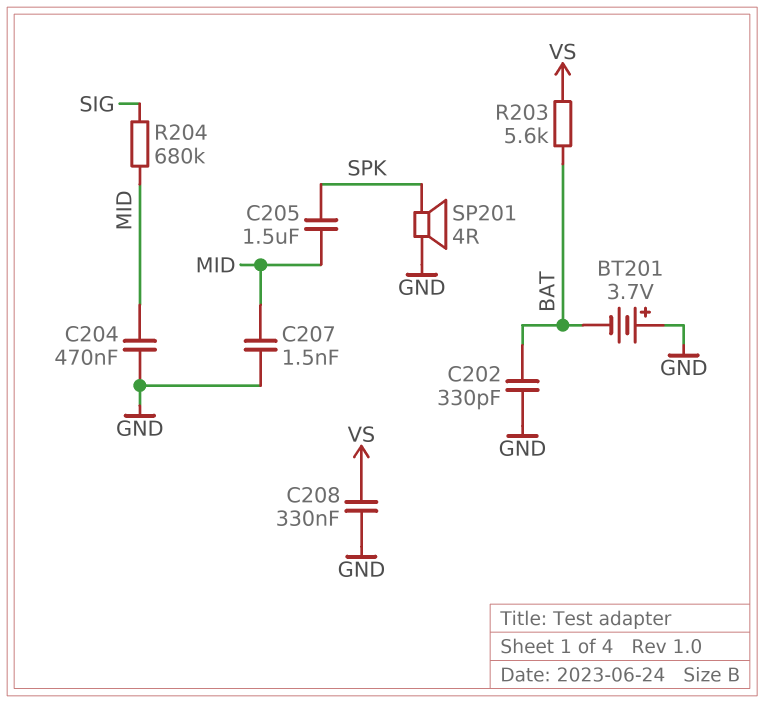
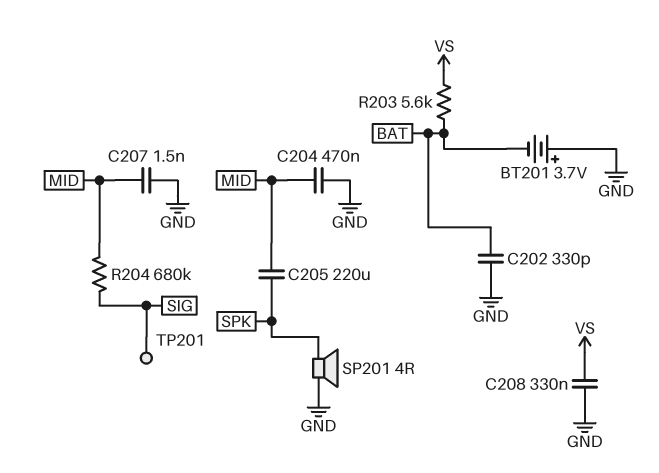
C205: 1.5uF (MID, SPK) -> 220uF (MID, SPK)
TP201: none -> test point (SIG)

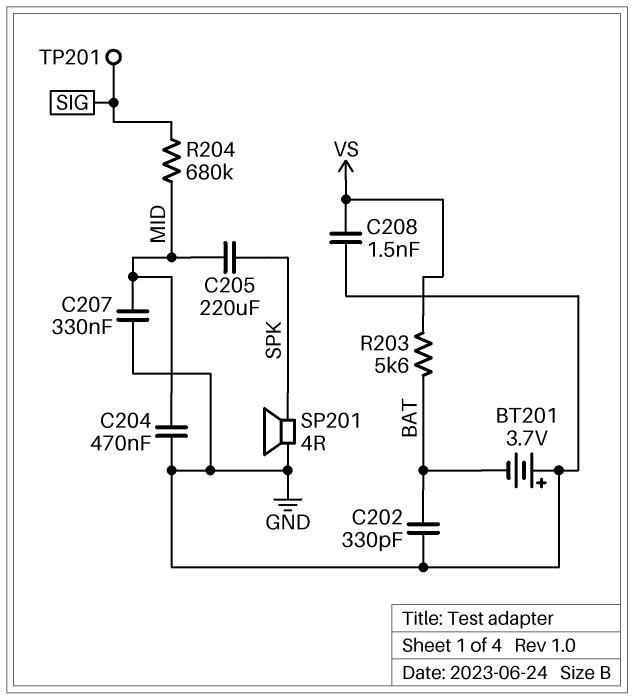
C207: 1.5nF (GND, MID) -> 330nF (GND, MID)
C208: 330nF (GND, VS) -> 1.5nF (GND, VS)

